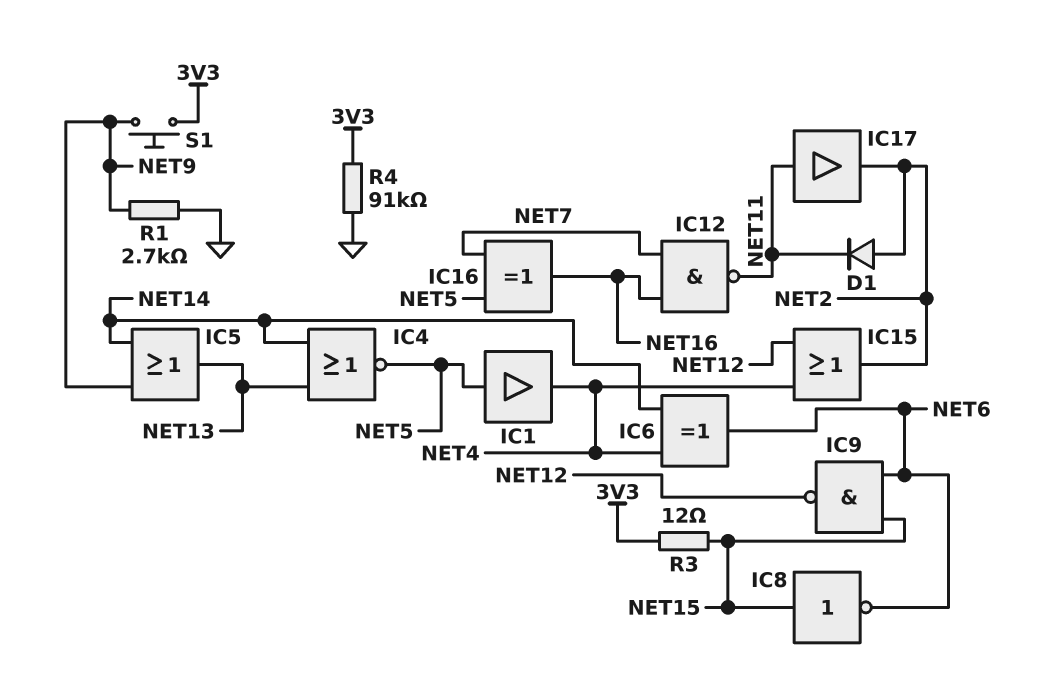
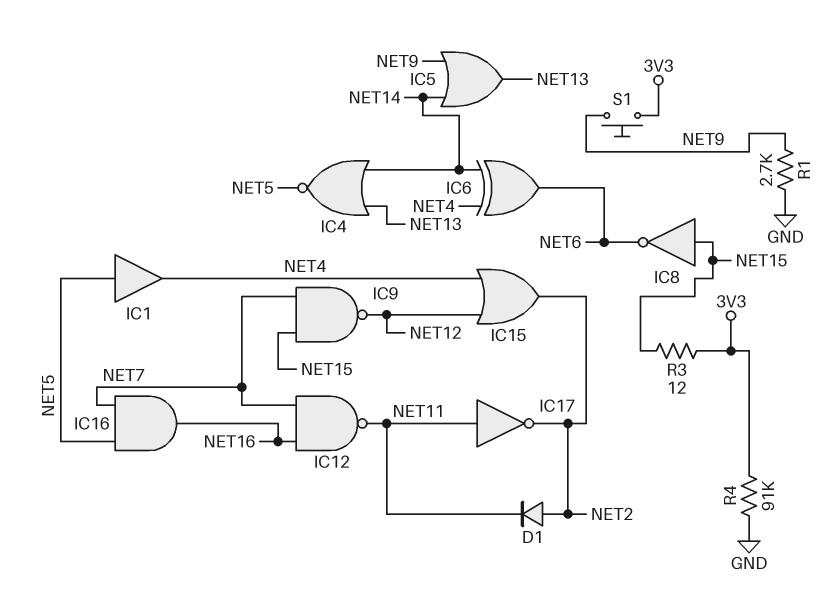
IC9: NAND (in NET6, in NET15, out NET12) -> NAND (in NET7, in NET15, out NET12)
IC16: XOR (in NET5, in NET7, out NET16) -> AND (in NET5, in NET7, out NET16)
IC17: buffer (in NET11, out NET2) -> NOT (in NET11, out NET2)

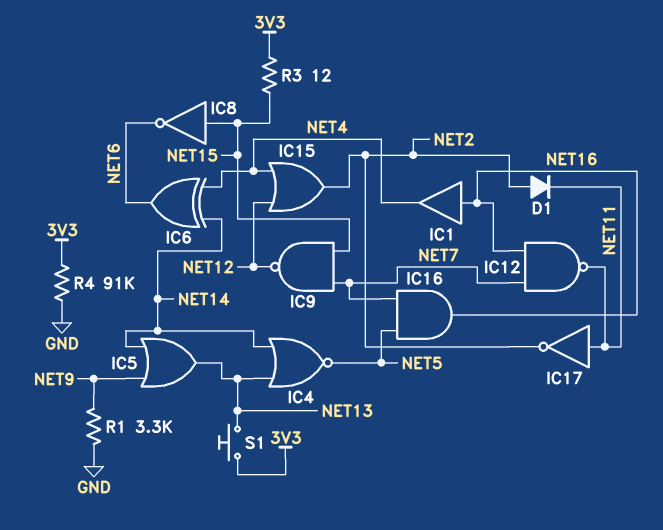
IC1: buffer (in NET5, out NET4) -> buffer (in NET16, out NET4)
R1: 2.7k (GND, NET9) -> 3.3k (GND, NET9)
S1: button (3V3, NET9) -> button (3V3, NET13)

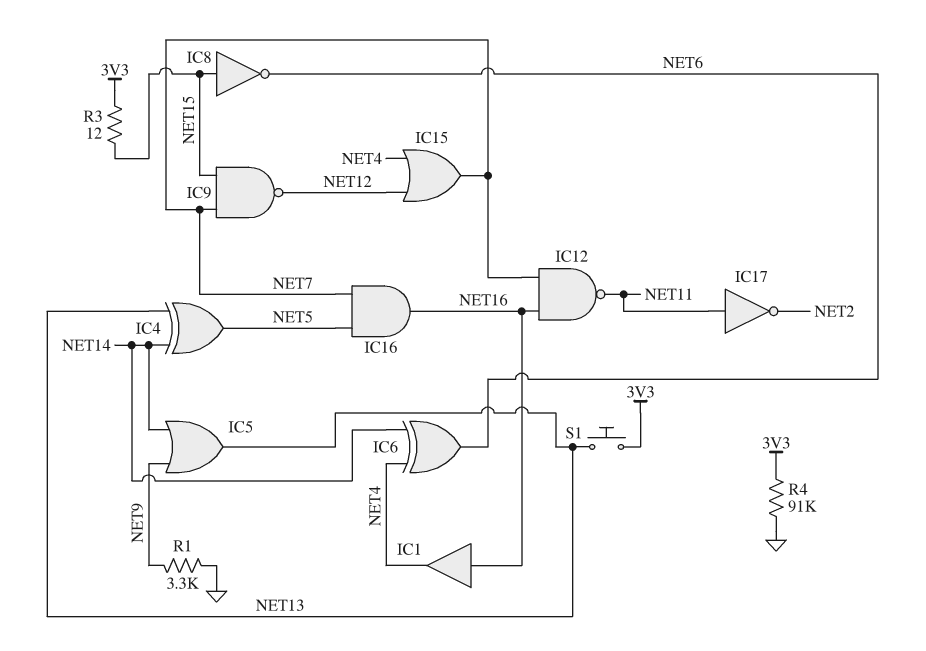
D1: diode (A NET2, K NET11) -> none
IC4: NOR (in NET13, in NET14, out NET5) -> XOR (in NET13, in NET14, out NET5)
IC15: OR (in NET4, in NET12, out NET2) -> OR (in NET4, in NET12, out NET7)

